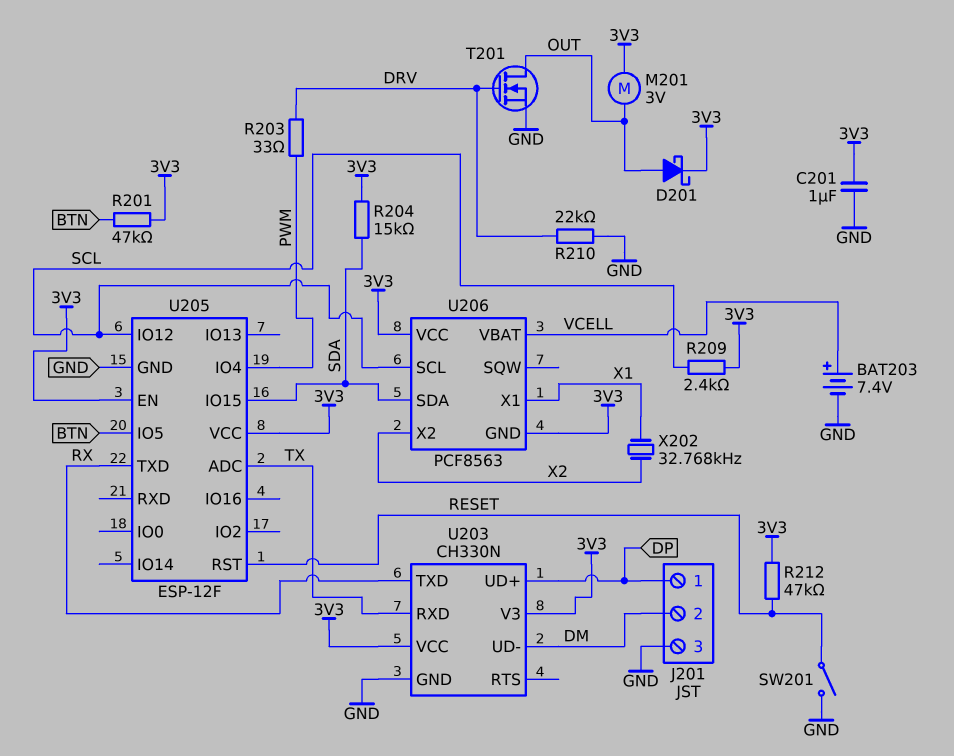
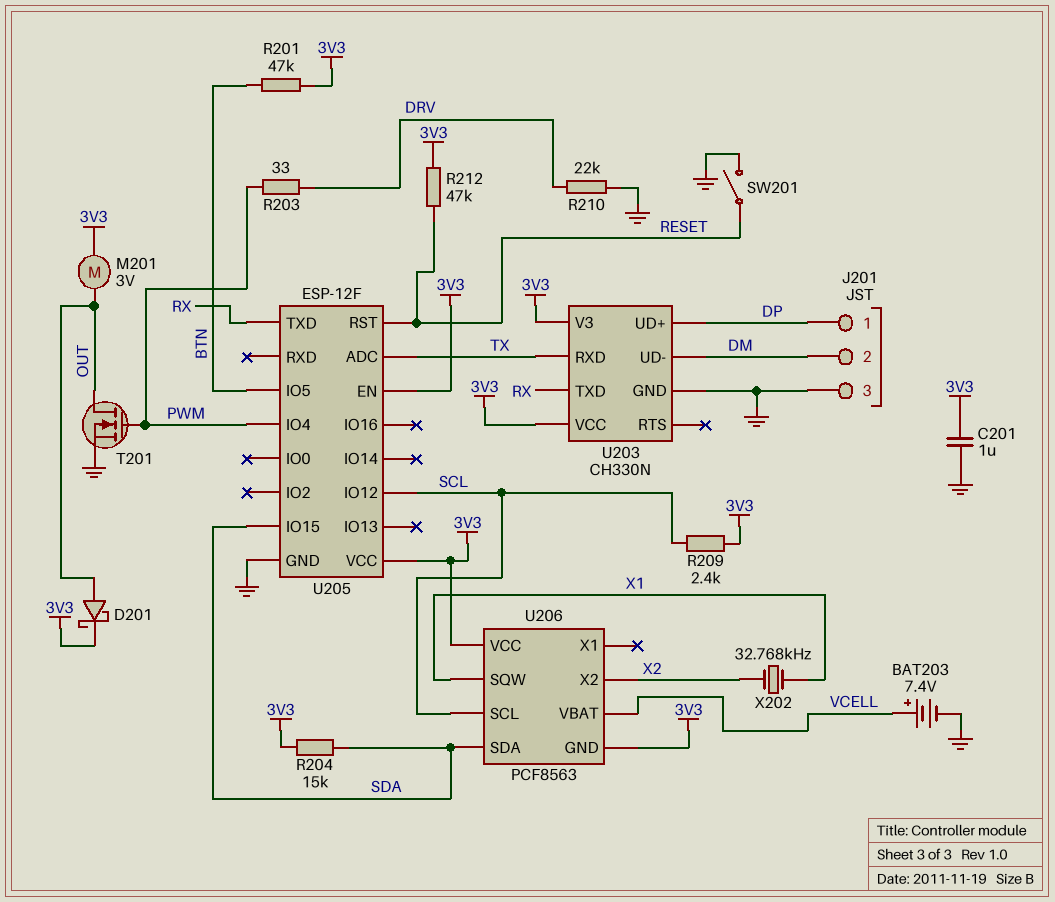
T201: NMOS (G DRV, D OUT, S GND) -> NMOS (G PWM, D OUT, S GND)
U206 pin SQW: none -> X1
U206 pin X1: X1 -> none

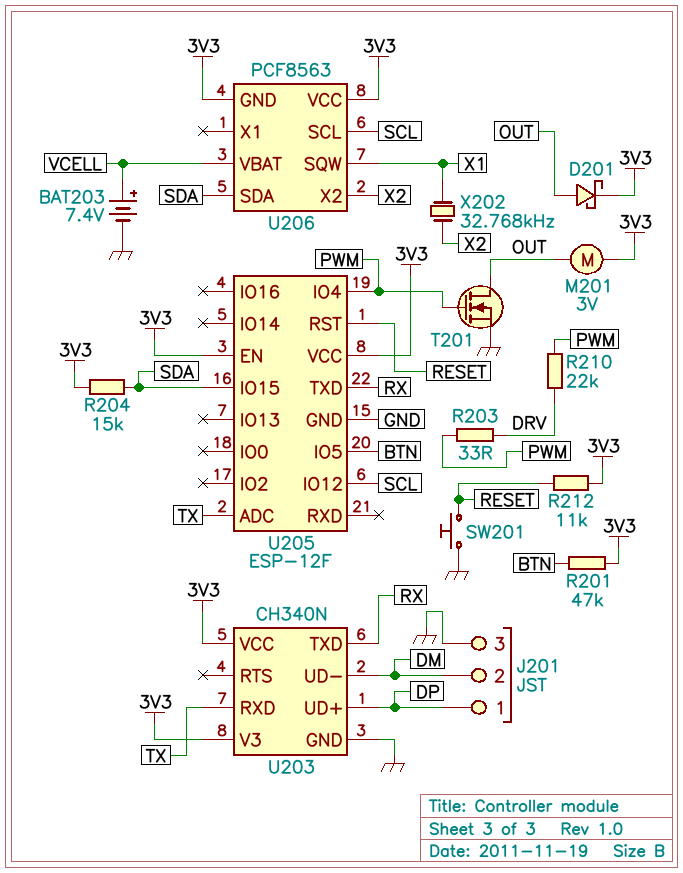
C201: 1uF (3V3, GND) -> none
R209: 2.4k (3V3, SCL) -> none
R210: 22k (DRV, GND) -> 22k (DRV, PWM)
R212: 47k (3V3, RESET) -> 11k (3V3, RESET)
SW201: switch (GND, RESET) -> button (GND, RESET)
U203: CH330N -> CH340N

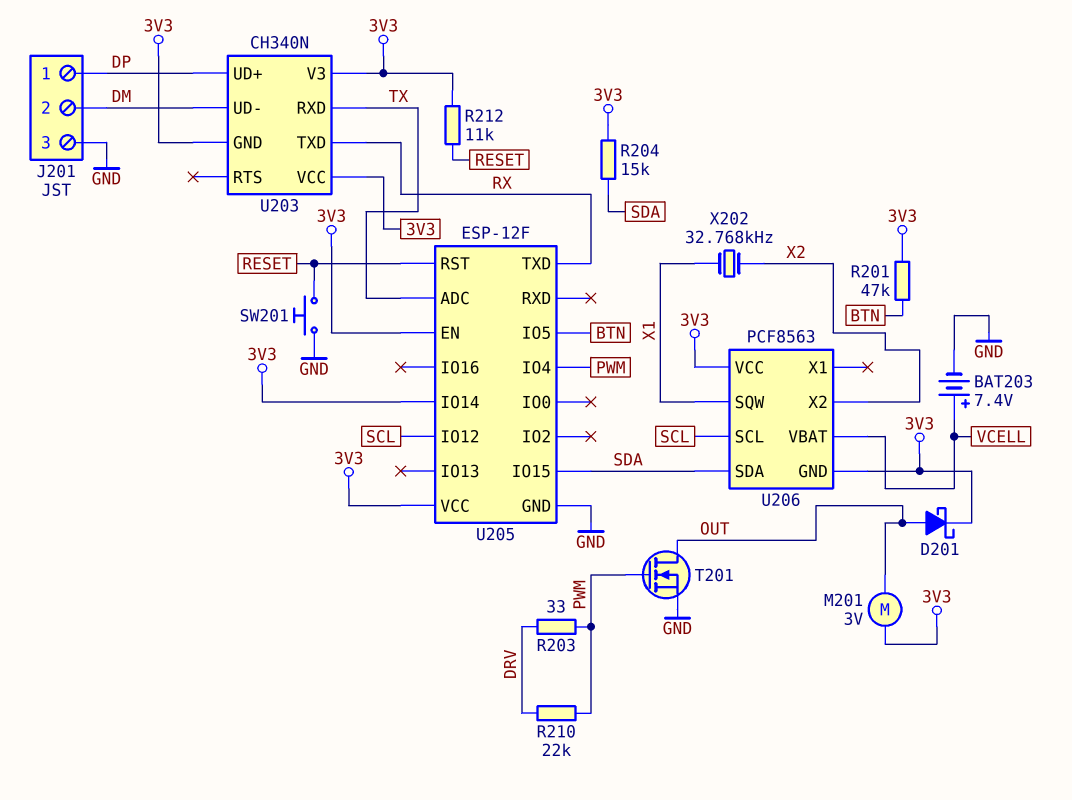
U203 pin GND: GND -> 3V3
U205 pin IO14: none -> 3V3

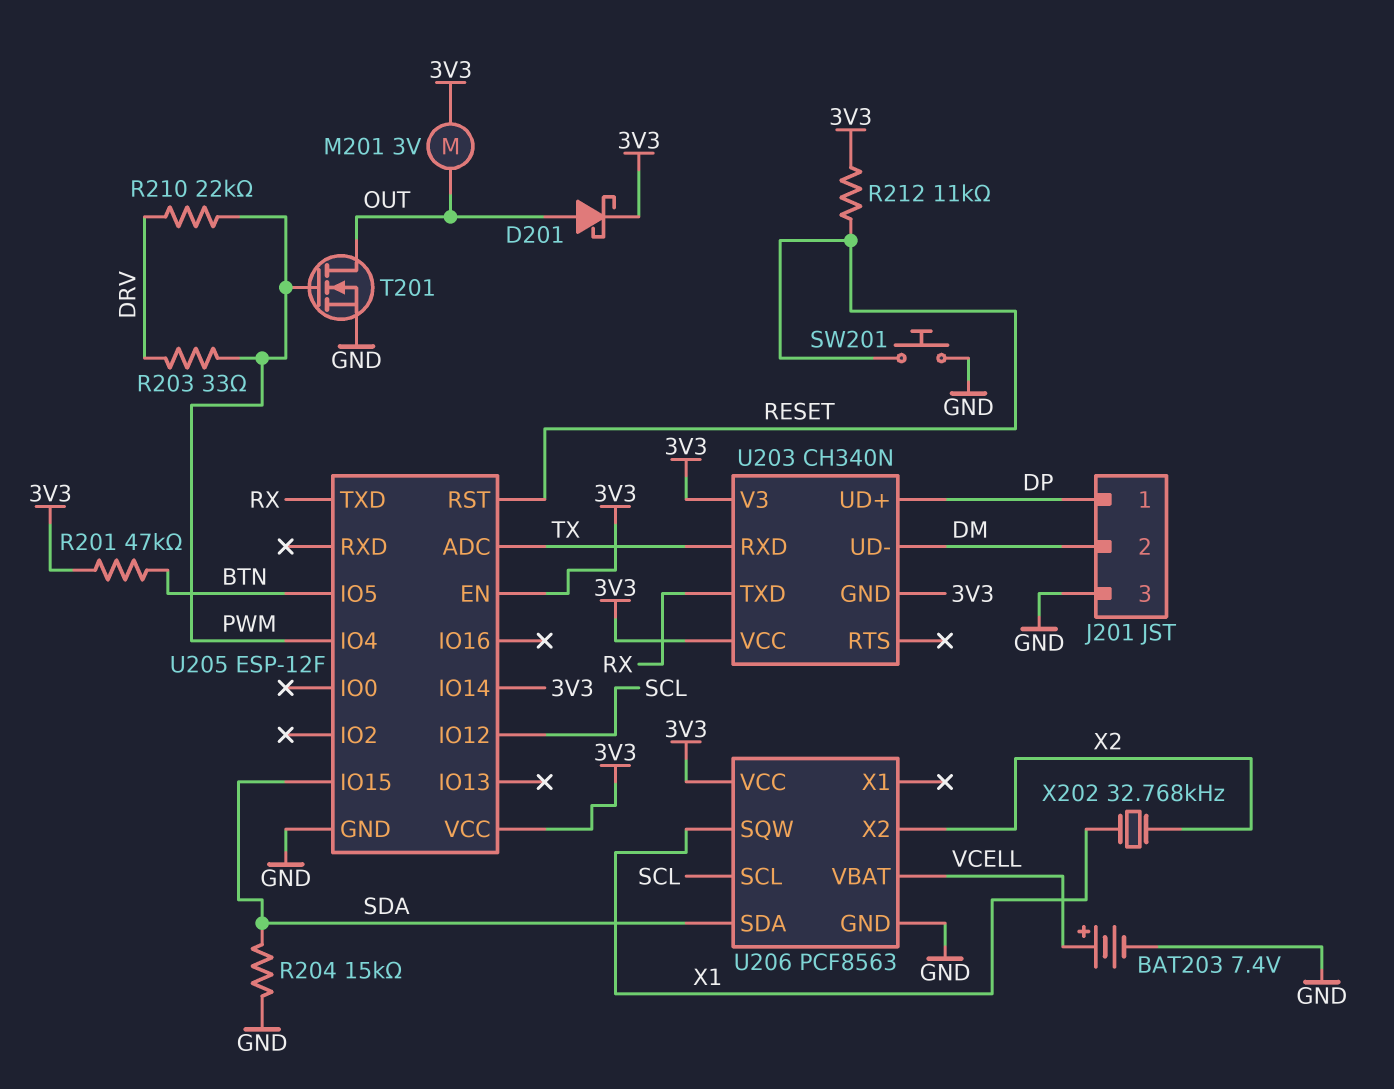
R204: 15k (3V3, SDA) -> 15k (GND, SDA)
U206 pin GND: 3V3 -> GND

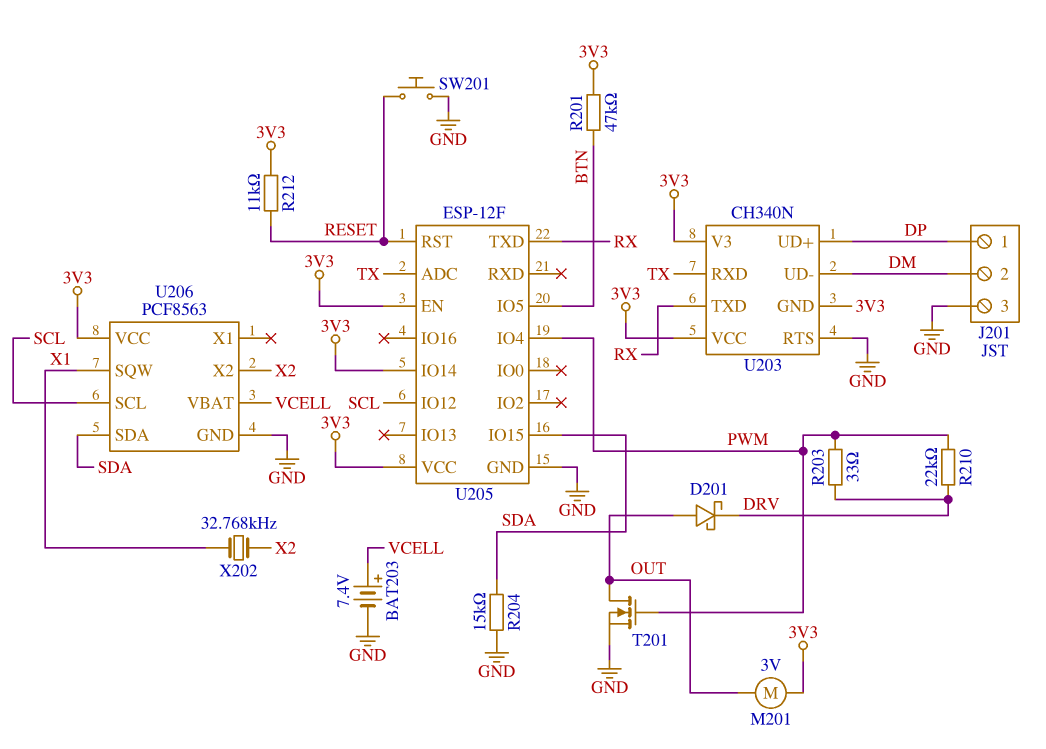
D201: schottky (A OUT, K 3V3) -> schottky (A OUT, K DRV)
U203 pin RTS: none -> GND

